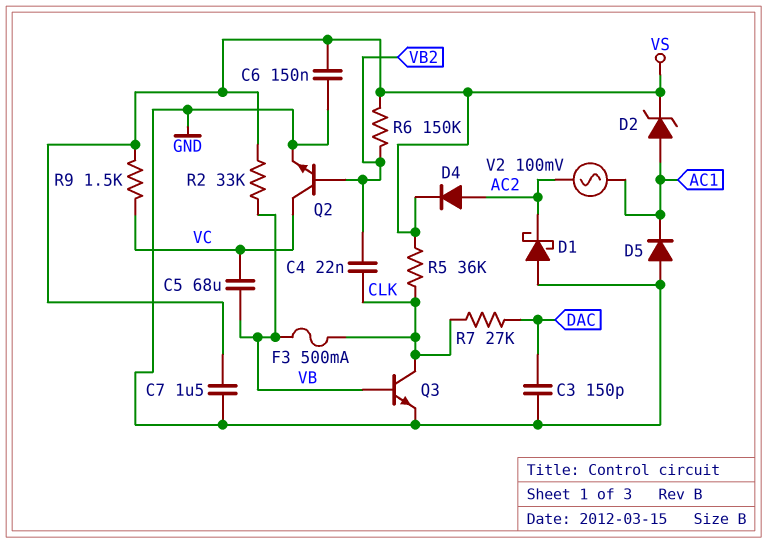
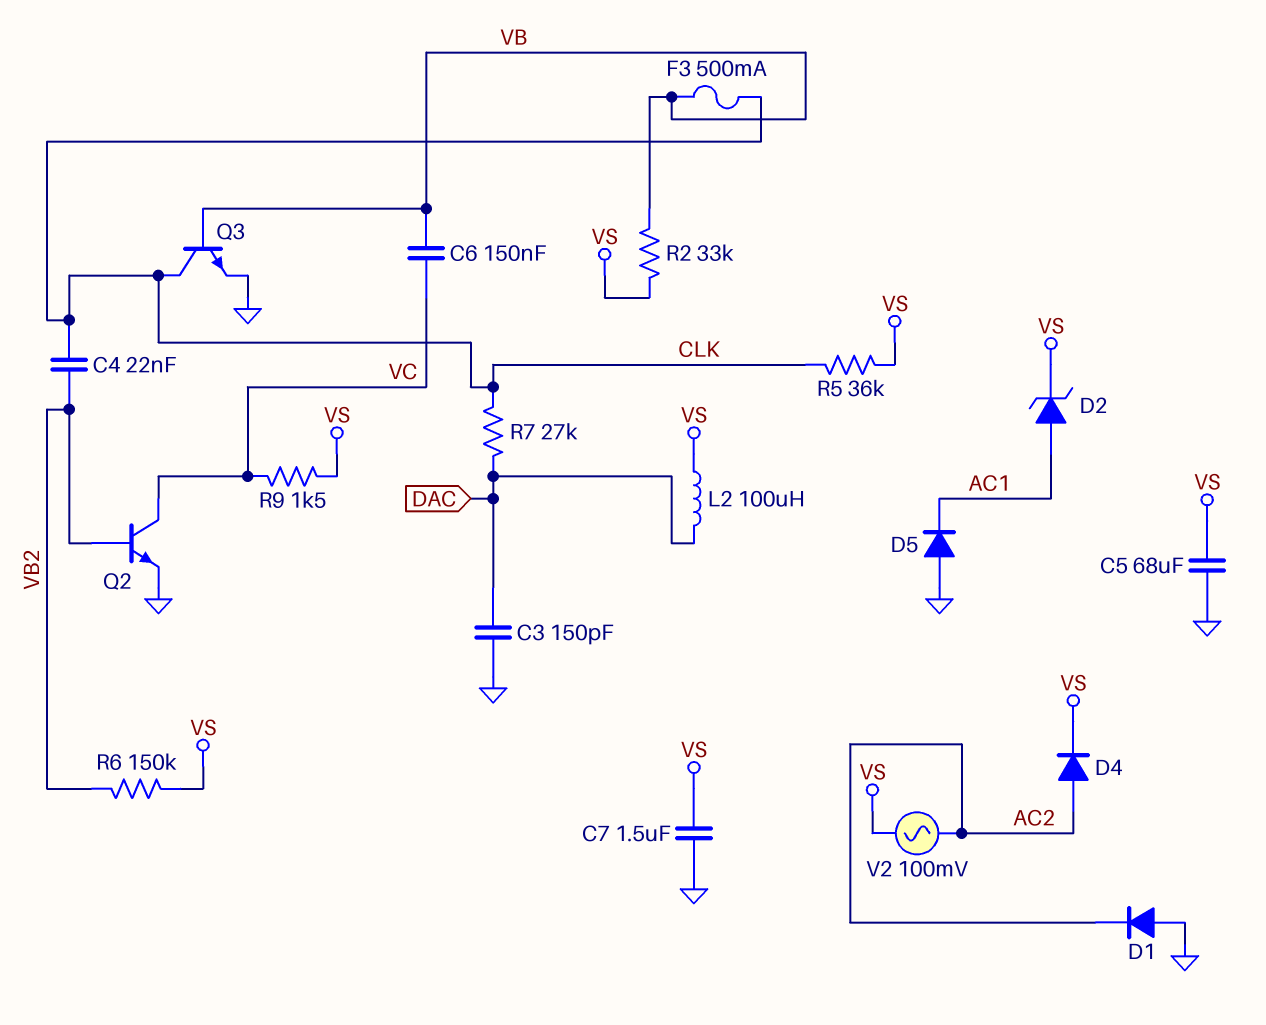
C5: 68uF (VB, VC) -> 68uF (GND, VS)
C6: 150nF (GND, VS) -> 150nF (VB, VC)
D1: schottky (A GND, K AC2) -> diode (A GND, K AC2)
L2: none -> 100uH (DAC, VS)
V2: AC 100mV (AC1, AC2) -> AC 100mV (AC2, VS)

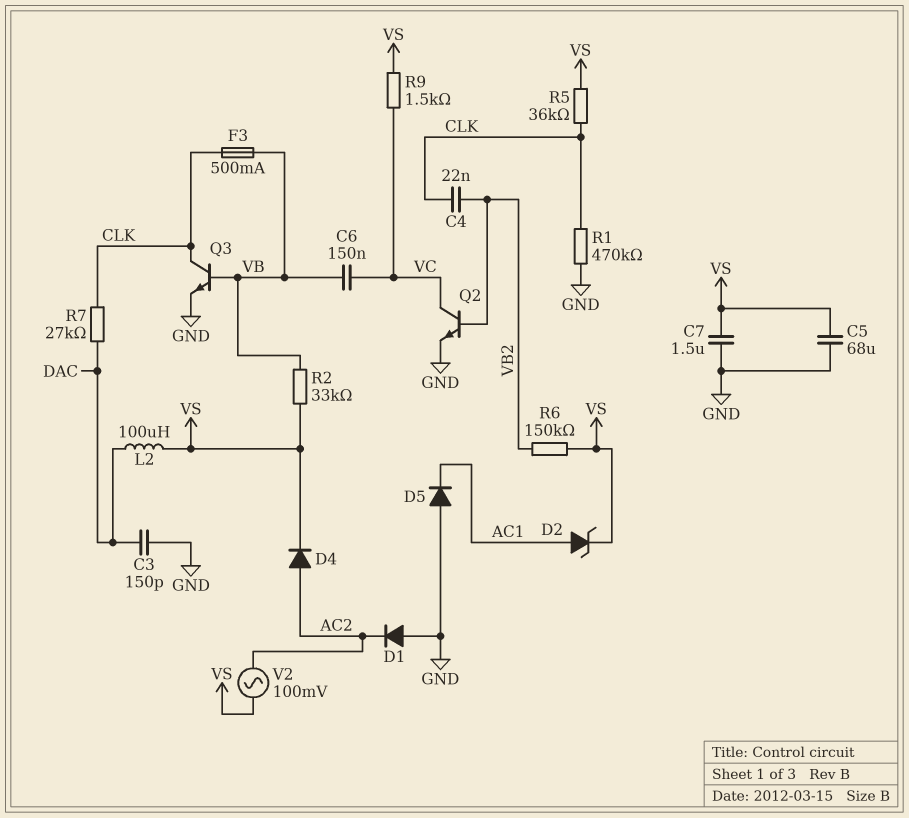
R1: none -> 470k (CLK, GND)

